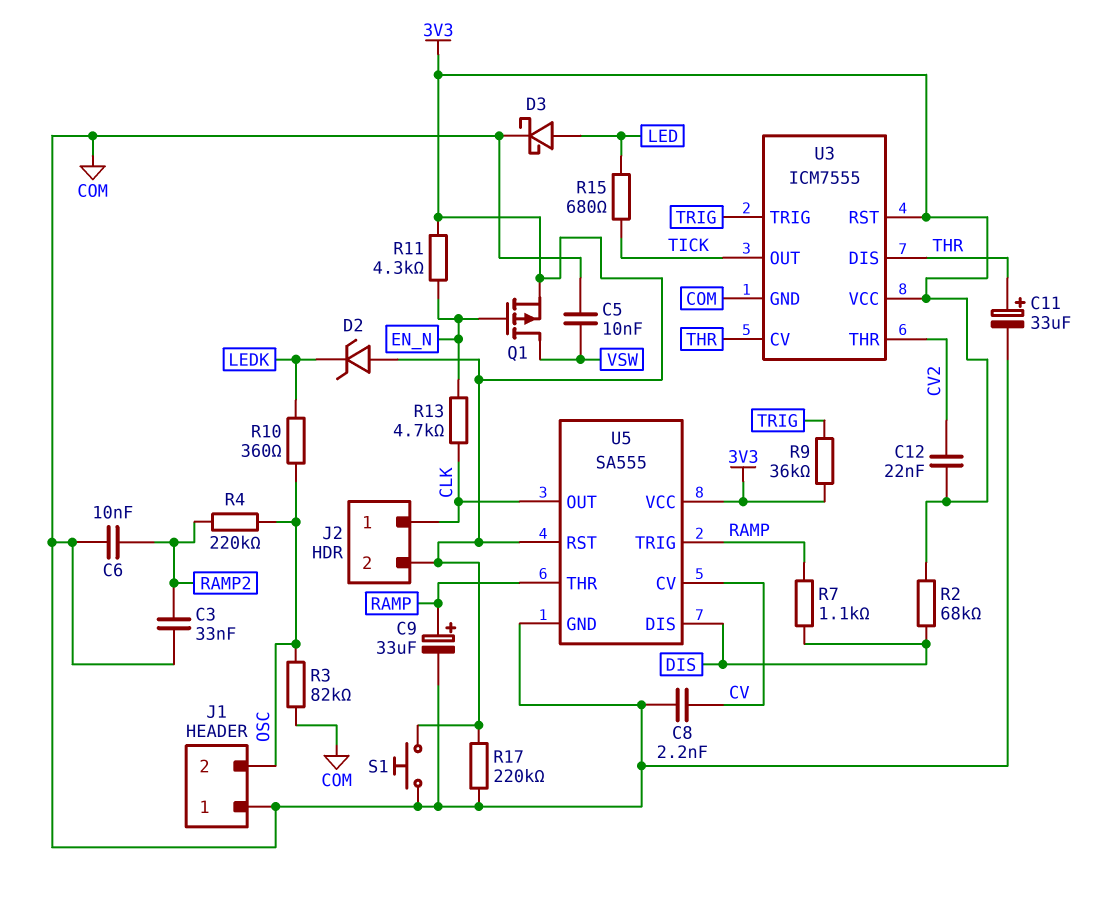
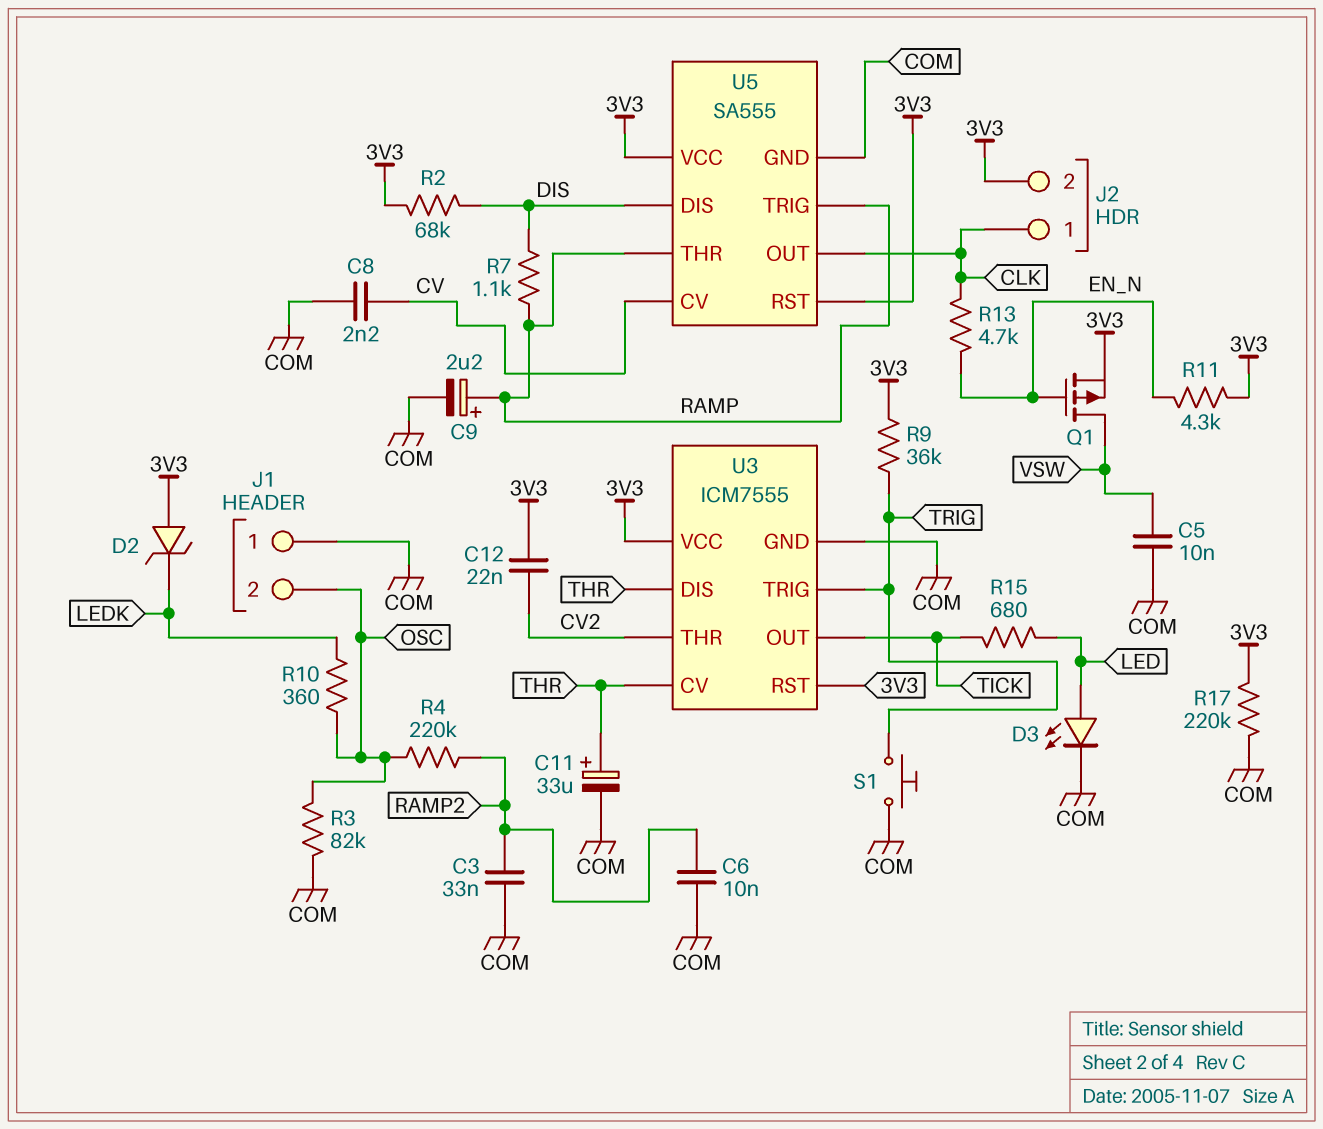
C9: 33uF (plus RAMP, minus COM) -> 2.2uF (plus RAMP, minus COM)
D3: schottky (A LED, K COM) -> LED (A LED, K COM)
S1: button (3V3, COM) -> button (COM, TRIG)

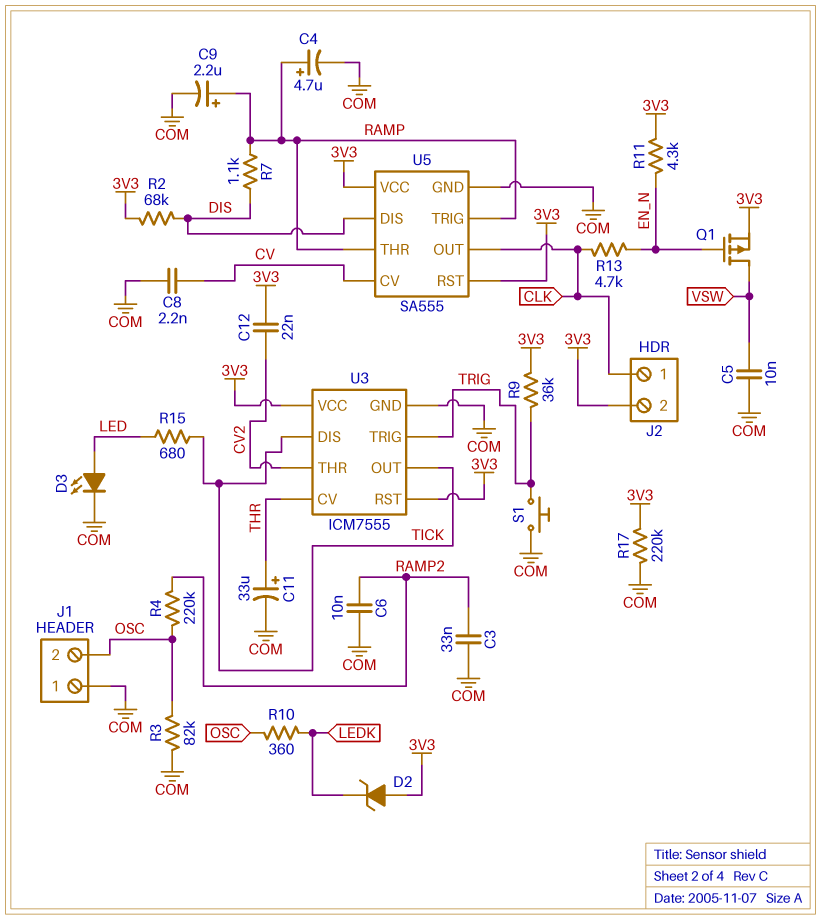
C4: none -> 4.7uF (plus RAMP, minus COM)
U3 pin DIS: THR -> TICK

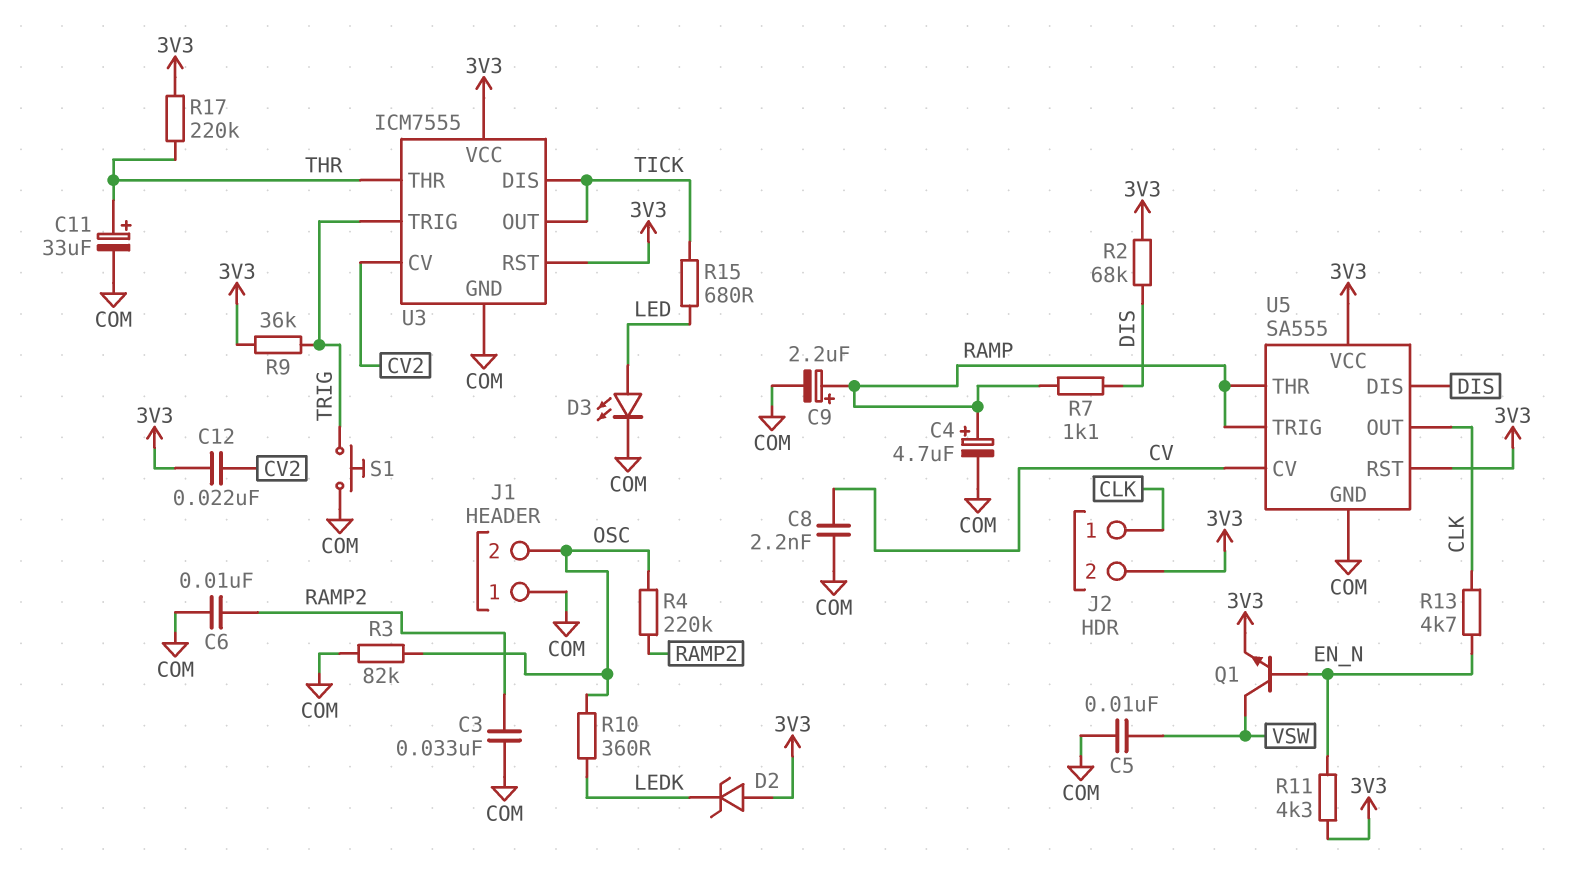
Q1: PMOS (G EN_N, D VSW, S 3V3) -> NPN (B EN_N, C VSW, E 3V3)
R17: 220k (3V3, COM) -> 220k (3V3, THR)
U3 pin CV: THR -> CV2
U3 pin THR: CV2 -> THR

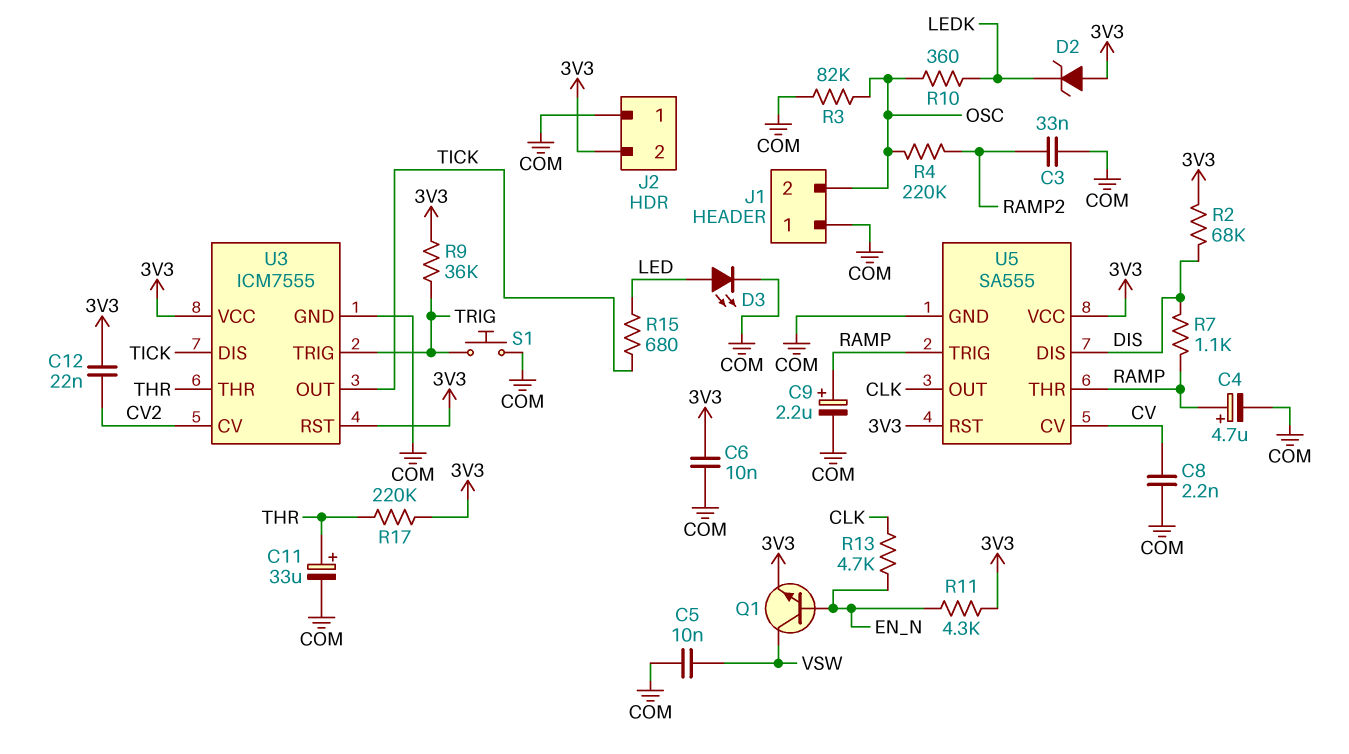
C6: 10nF (COM, RAMP2) -> 10nF (3V3, COM)
J2 pin 1: CLK -> COM

